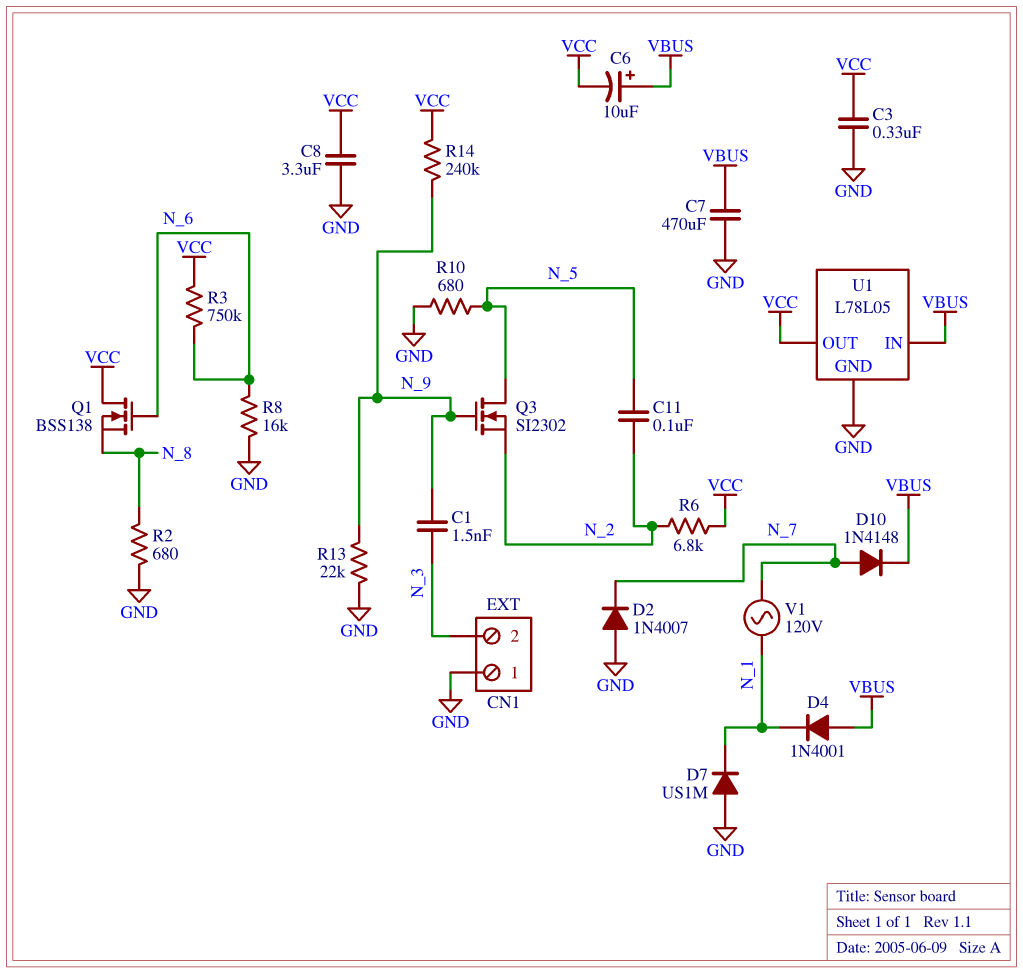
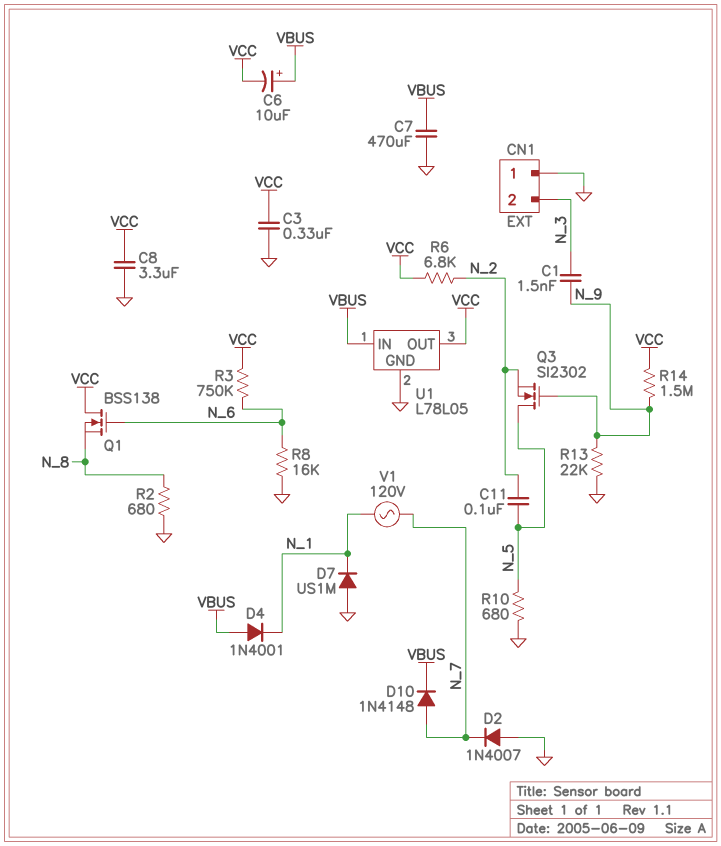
R14: 240k (N_9, VCC) -> 1.5M (N_9, VCC)

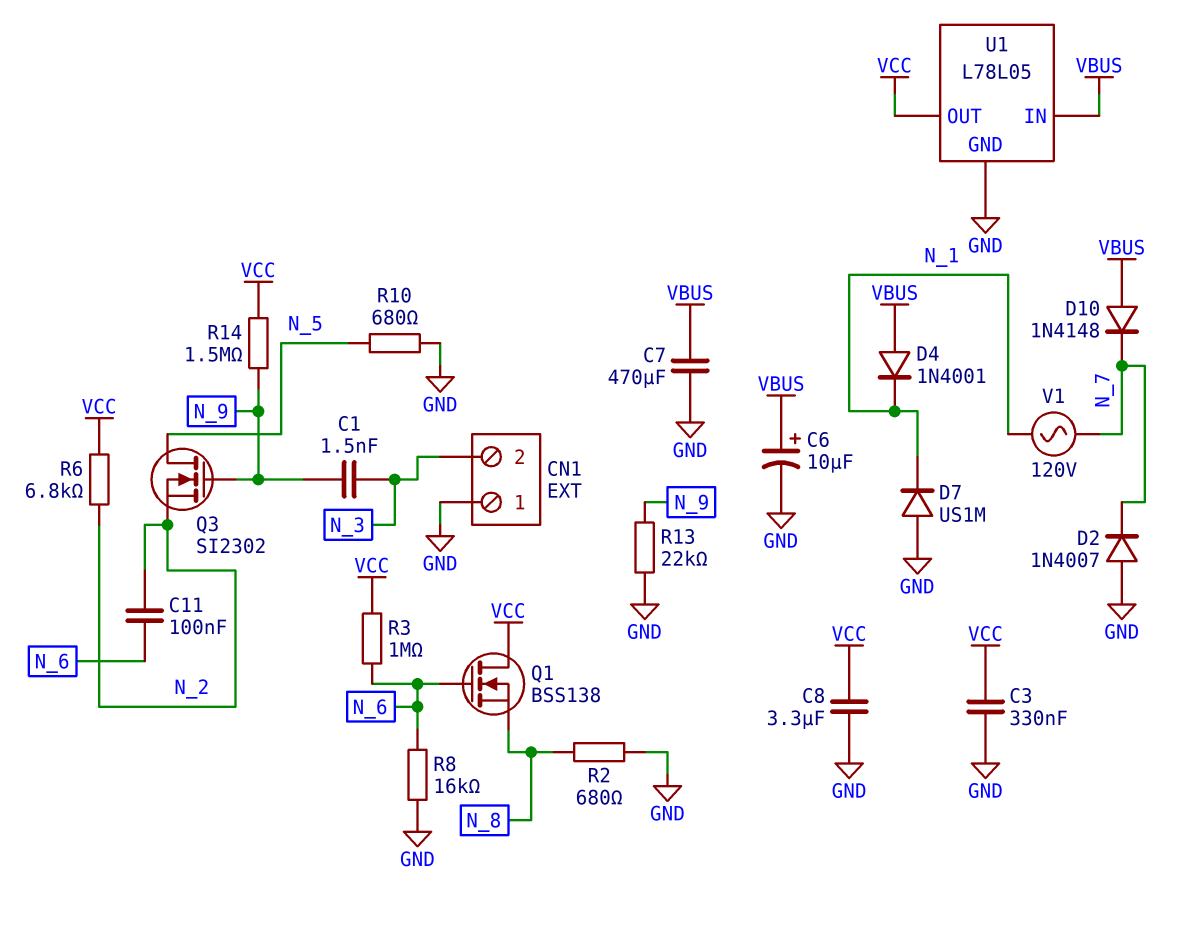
C6: 10uF (plus VBUS, minus VCC) -> 10uF (plus VBUS, minus GND)
C11: 100nF (N_2, N_5) -> 100nF (N_2, N_6)
D10: diode 1N4148 (A N_7, K VBUS) -> diode 1N4148 (A VBUS, K N_7)
R3: 750k (N_6, VCC) -> 1M (N_6, VCC)

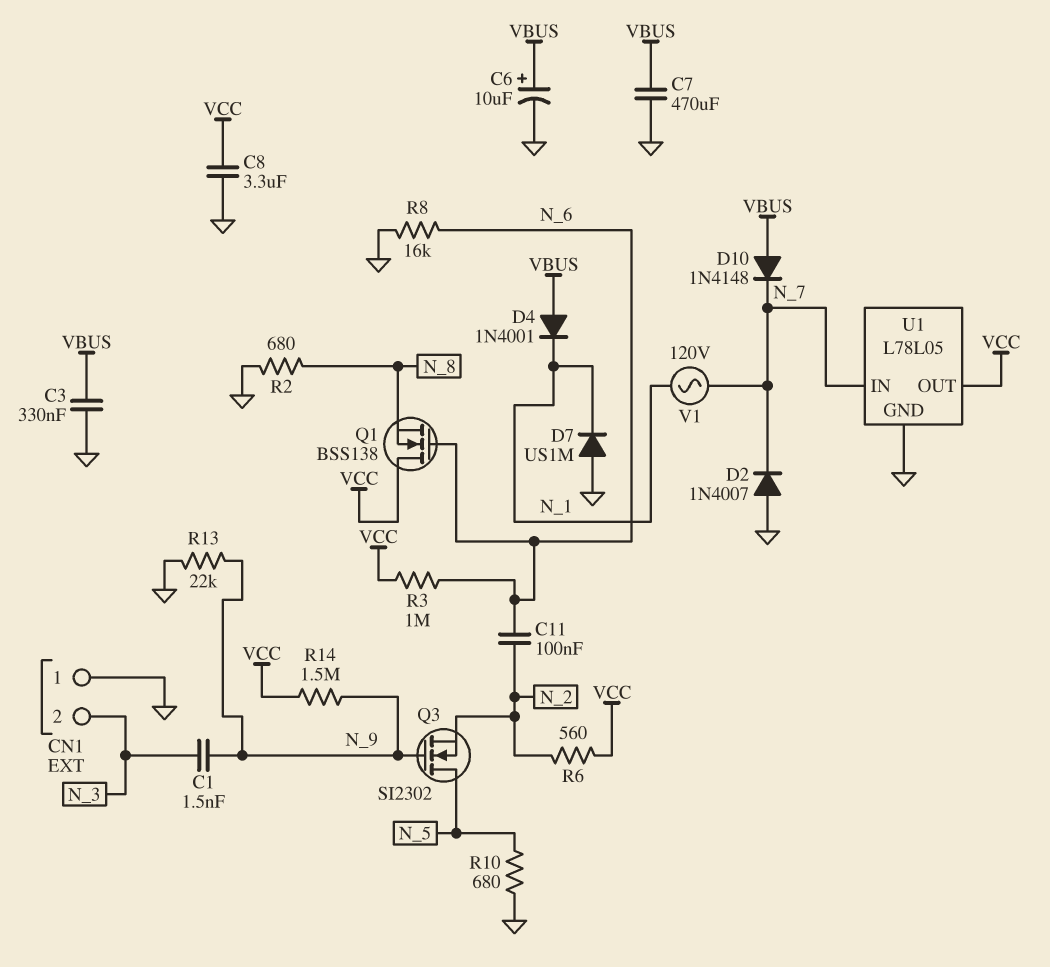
C3: 330nF (GND, VCC) -> 330nF (GND, VBUS)
R6: 6.8k (N_2, VCC) -> 560 (N_2, VCC)
U1 pin IN: VBUS -> N_7

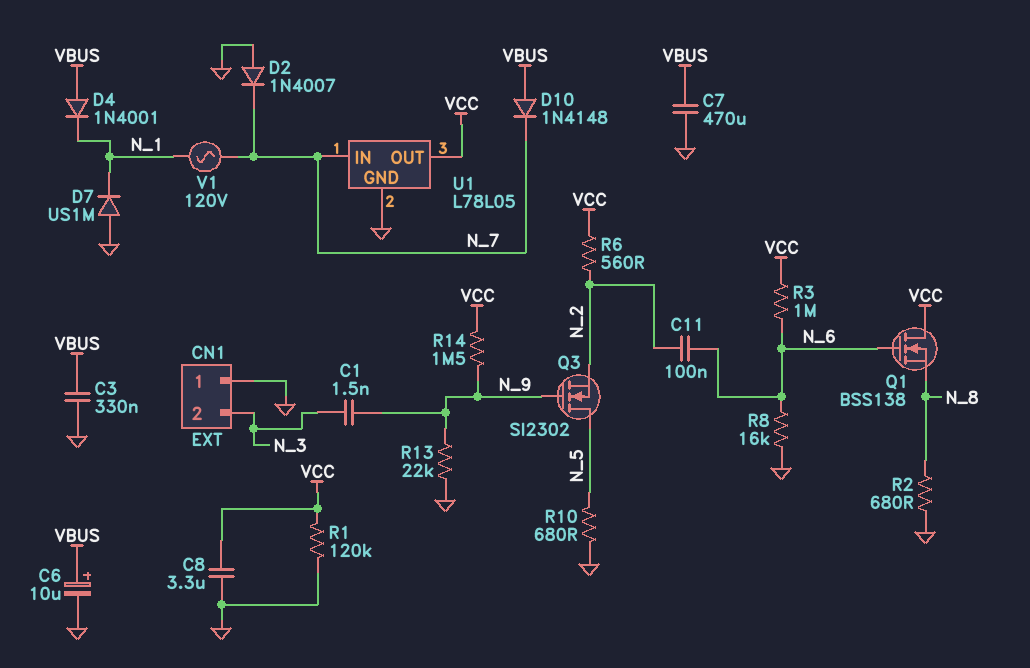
R1: none -> 120k (GND, VCC)

